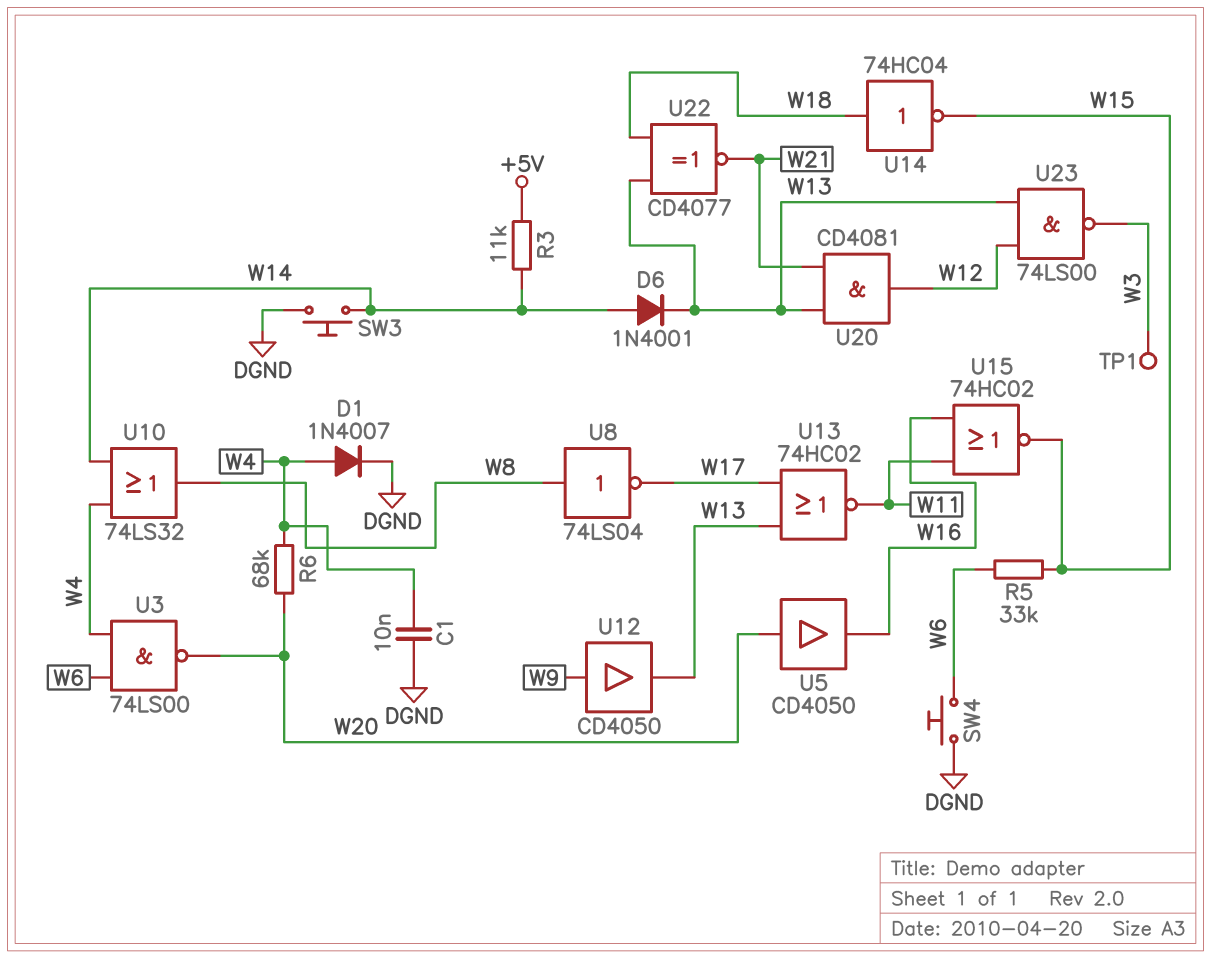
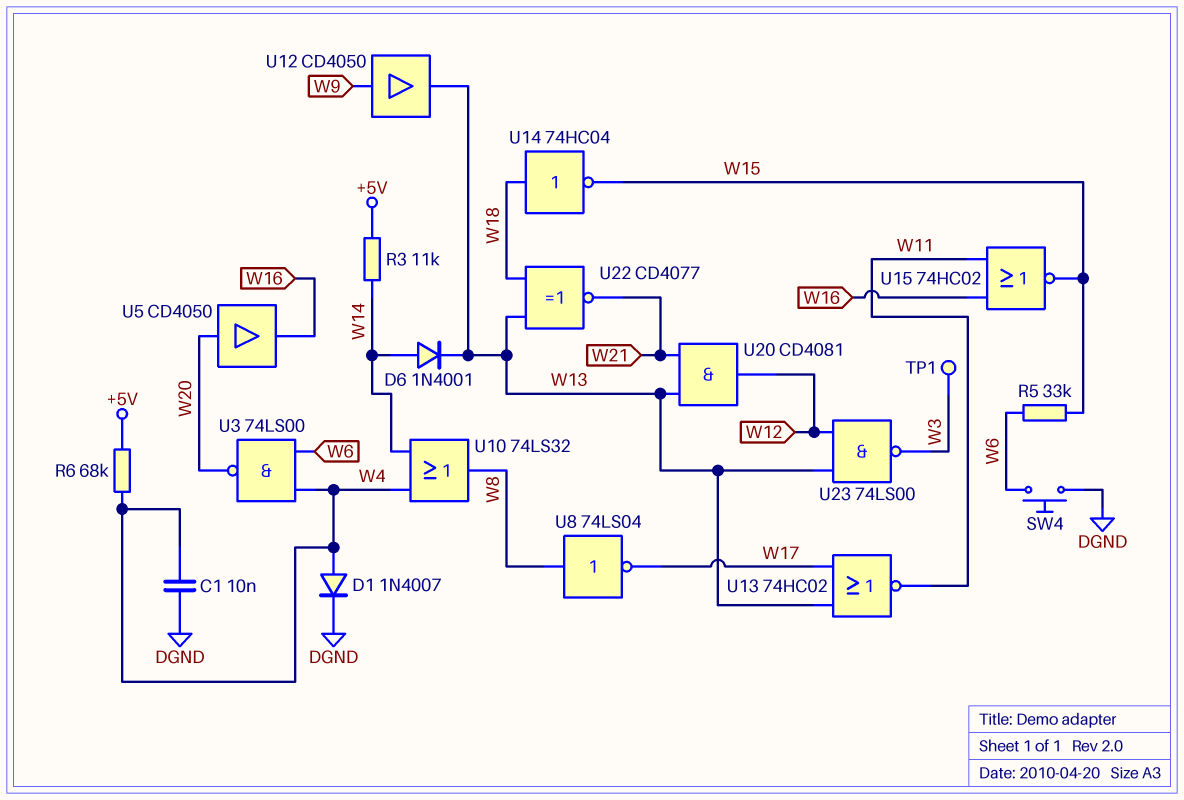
R6: 68k (W4, W20) -> 68k (+5V, W4)
SW3: button (DGND, W14) -> none

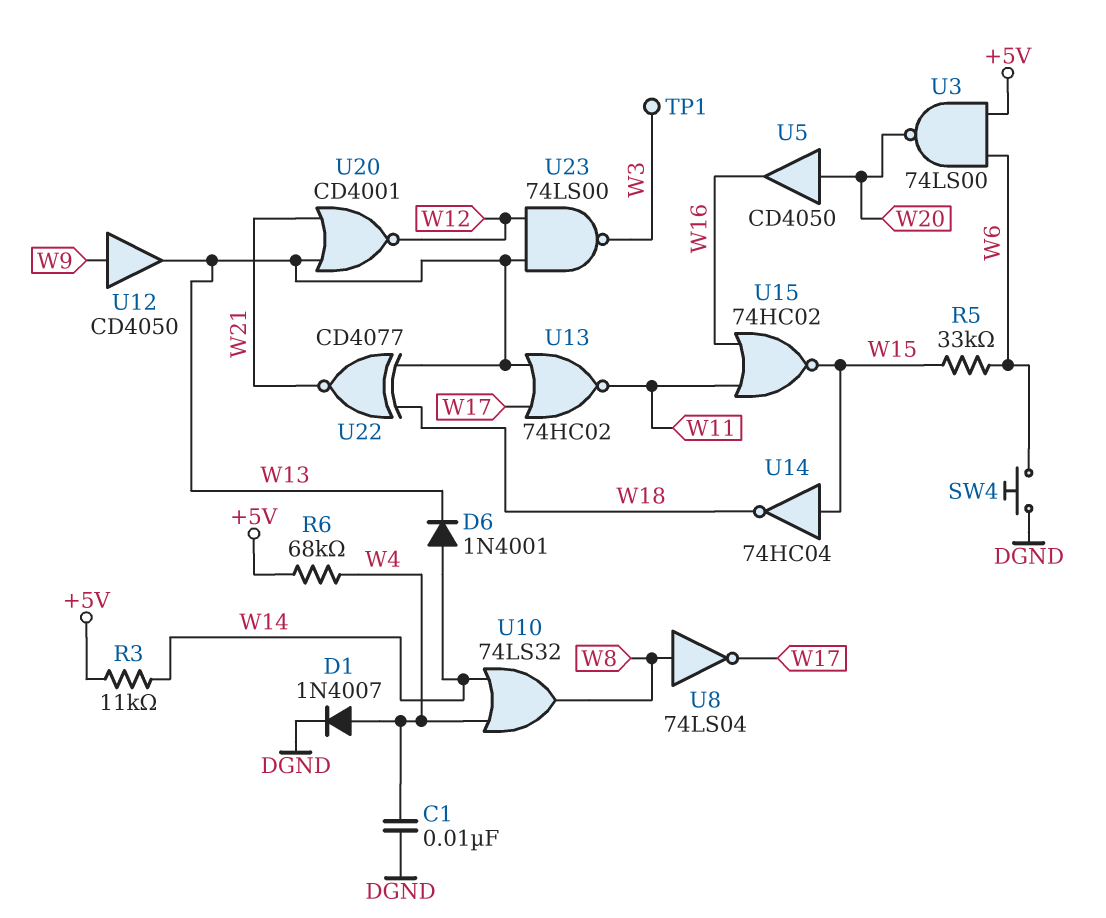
U3: NAND 74LS00 (in W4, in W6, out W20) -> NAND 74LS00 (in +5V, in W6, out W20)
U14: NOT 74HC04 (in W18, out W15) -> NOT 74HC04 (in W15, out W18)
U20: AND CD4081 (in W13, in W21, out W12) -> NOR CD4001 (in W13, in W21, out W12)

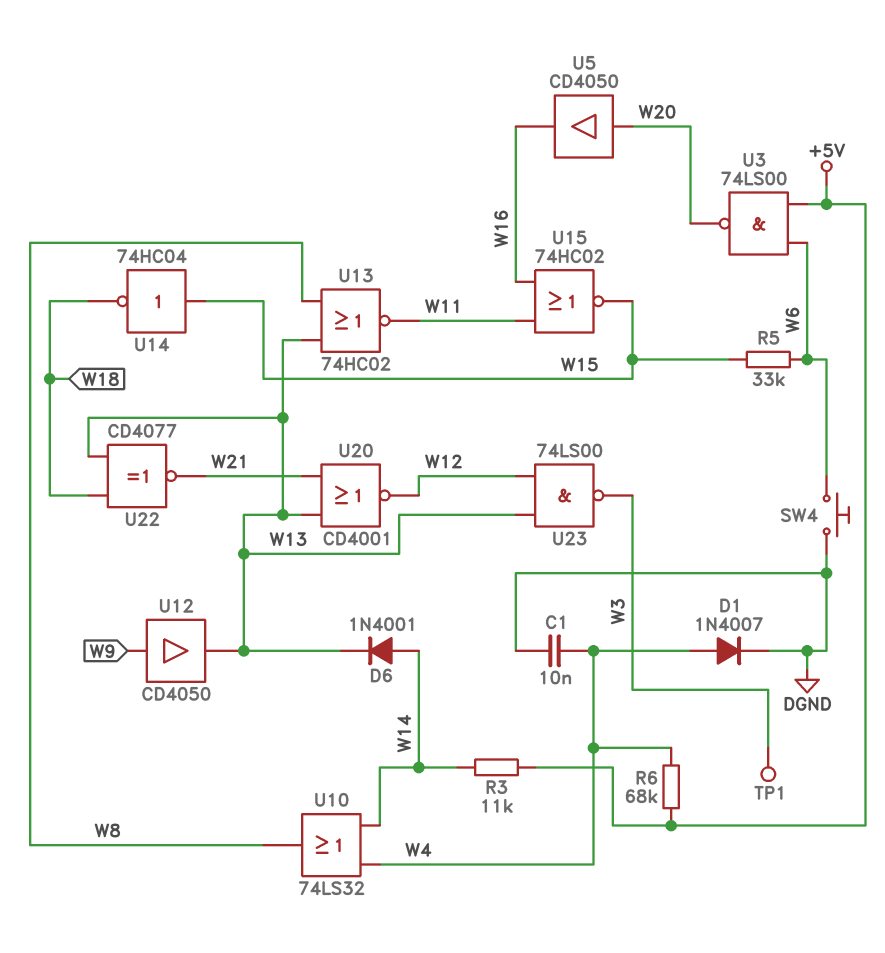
U8: NOT 74LS04 (in W8, out W17) -> none
U13: NOR 74HC02 (in W13, in W17, out W11) -> NOR 74HC02 (in W8, in W13, out W11)

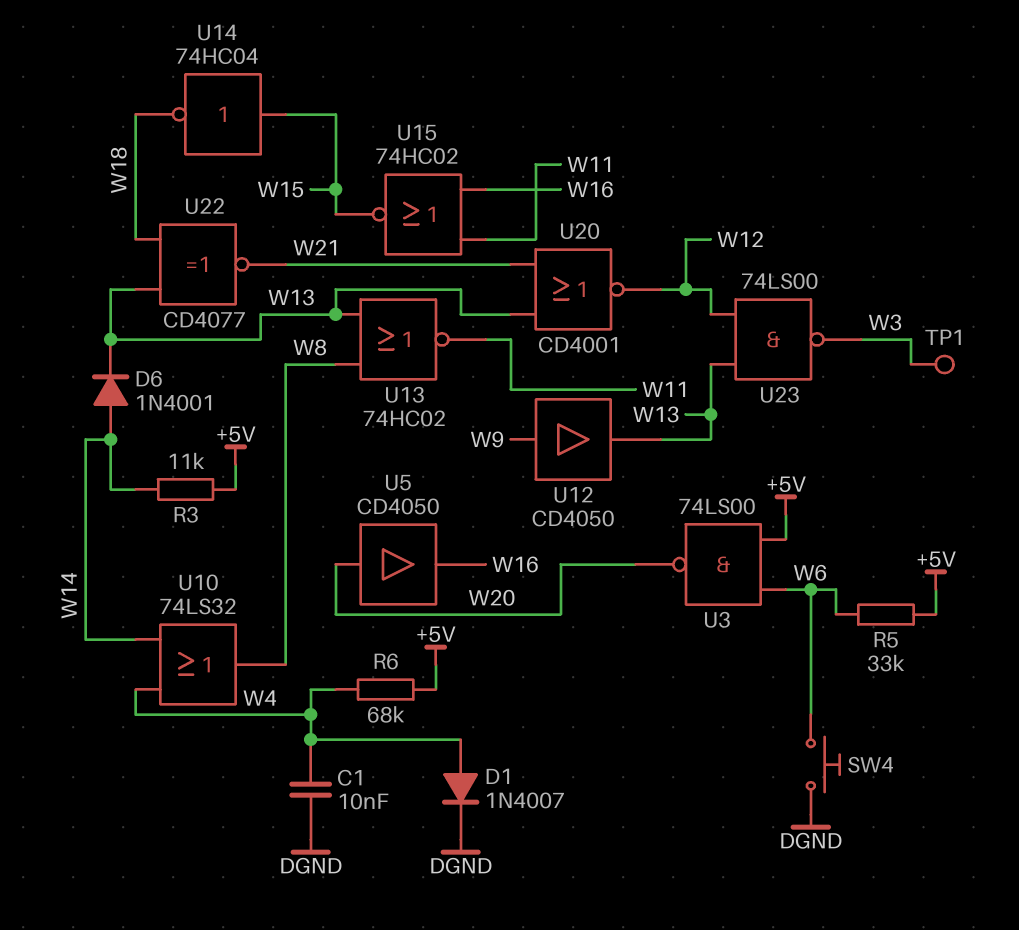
R5: 33k (W6, W15) -> 33k (+5V, W6)

